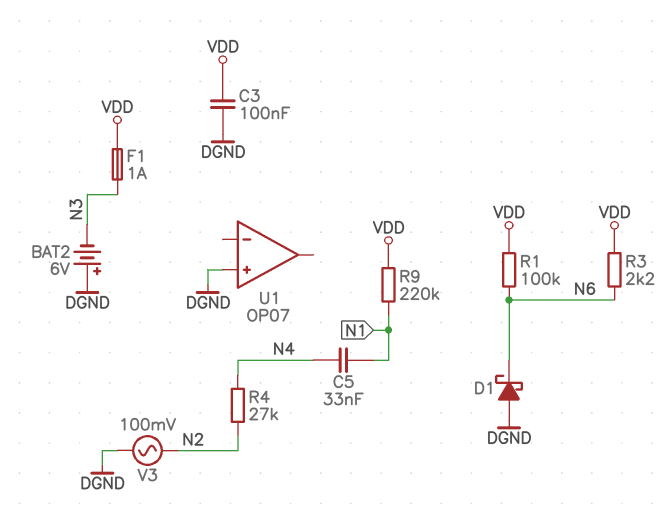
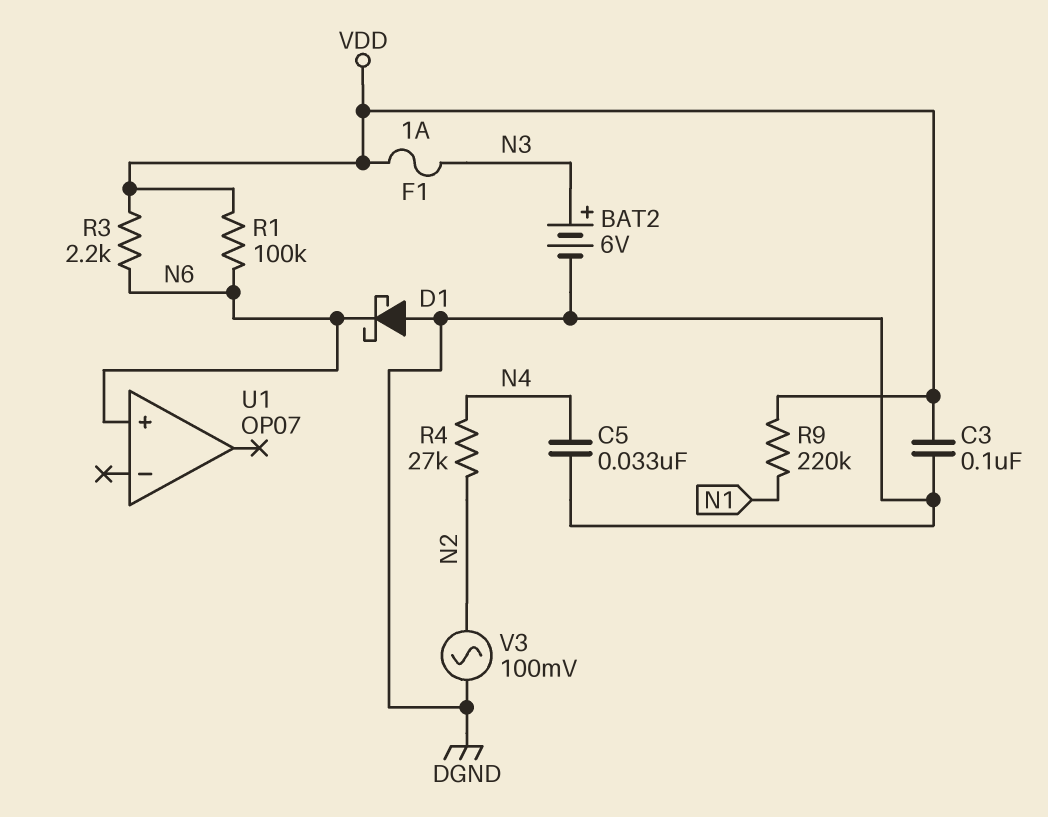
BAT2: 6V (plus DGND, minus N3) -> 6V (plus N3, minus DGND)
C5: 33nF (N1, N4) -> 33nF (DGND, N4)
U1 pin in+: DGND -> N6

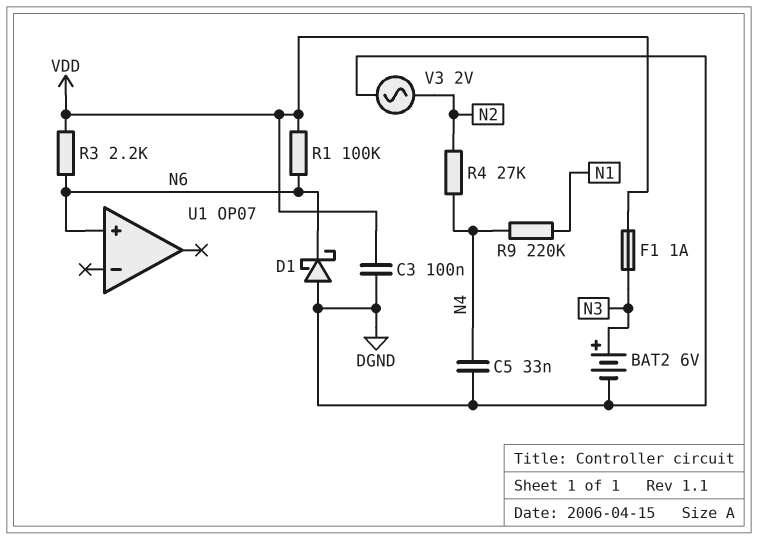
R9: 220k (N1, VDD) -> 220k (N1, N4)
V3: AC 100mV (DGND, N2) -> AC 2V (DGND, N2)

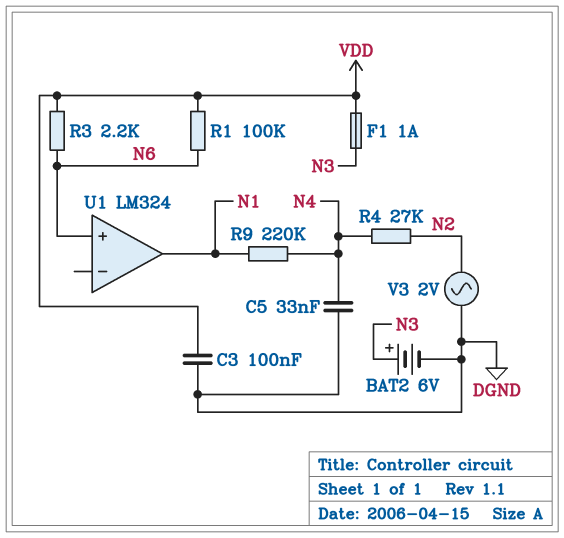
D1: schottky (A DGND, K N6) -> none
U1: OP07 -> LM324
U1 pin out: none -> N1

